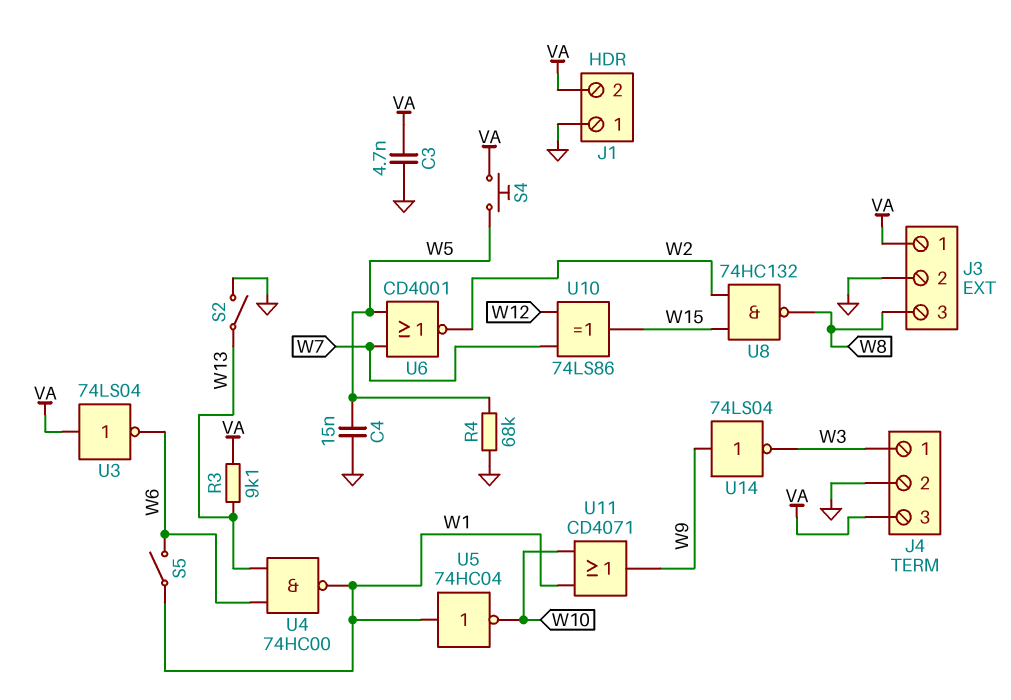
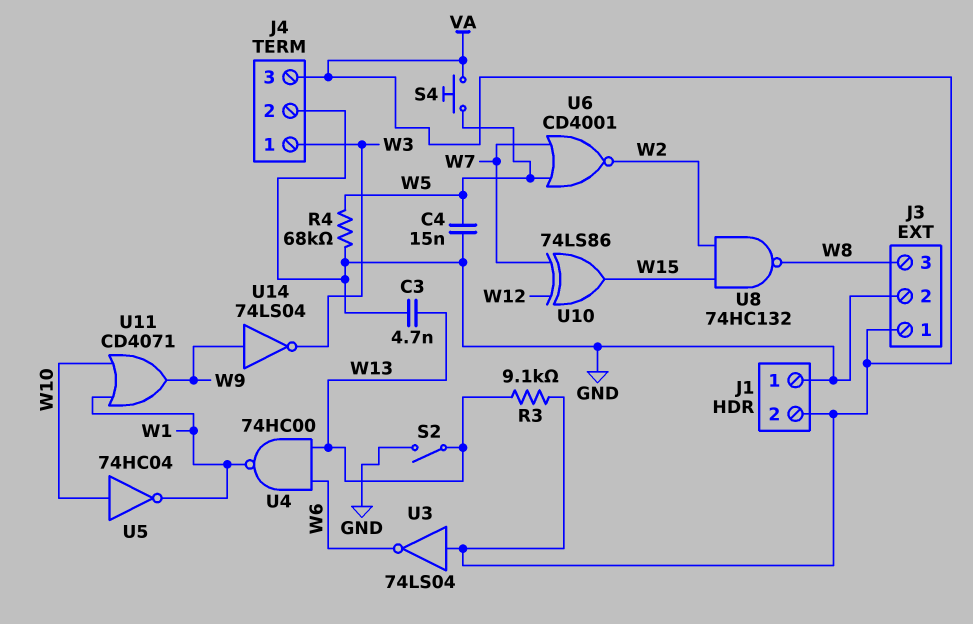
C3: 4.7nF (GND, VA) -> 4.7nF (GND, W13)
S5: switch (W1, W6) -> none
U5: NOT 74HC04 (in W1, out W10) -> NOT 74HC04 (in W10, out W1)

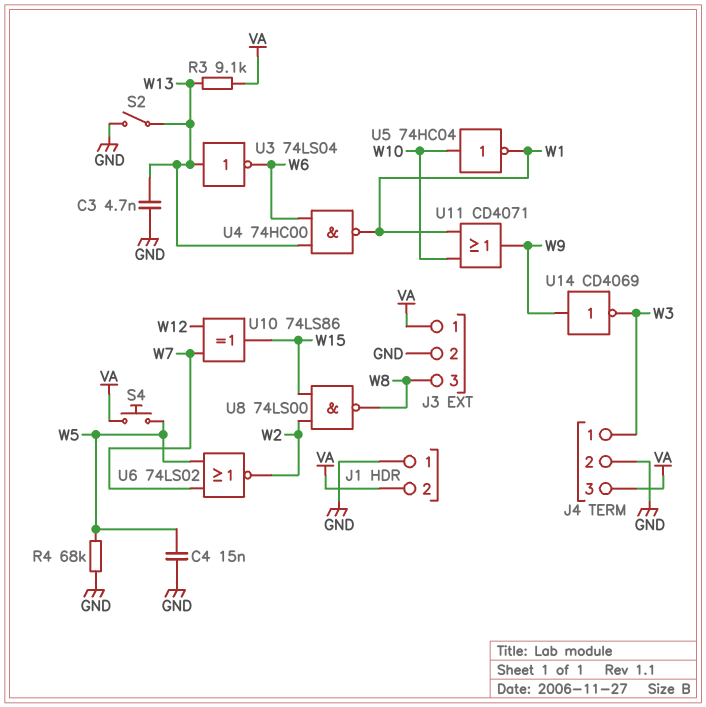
U3: NOT 74LS04 (in VA, out W6) -> NOT 74LS04 (in W13, out W6)
U6: NOR CD4001 (in W5, in W7, out W2) -> NOR 74LS02 (in W5, in W7, out W2)
U8: NAND 74HC132 (in W2, in W15, out W8) -> NAND 74LS00 (in W2, in W15, out W8)
U14: NOT 74LS04 (in W9, out W3) -> NOT CD4069 (in W9, out W3)

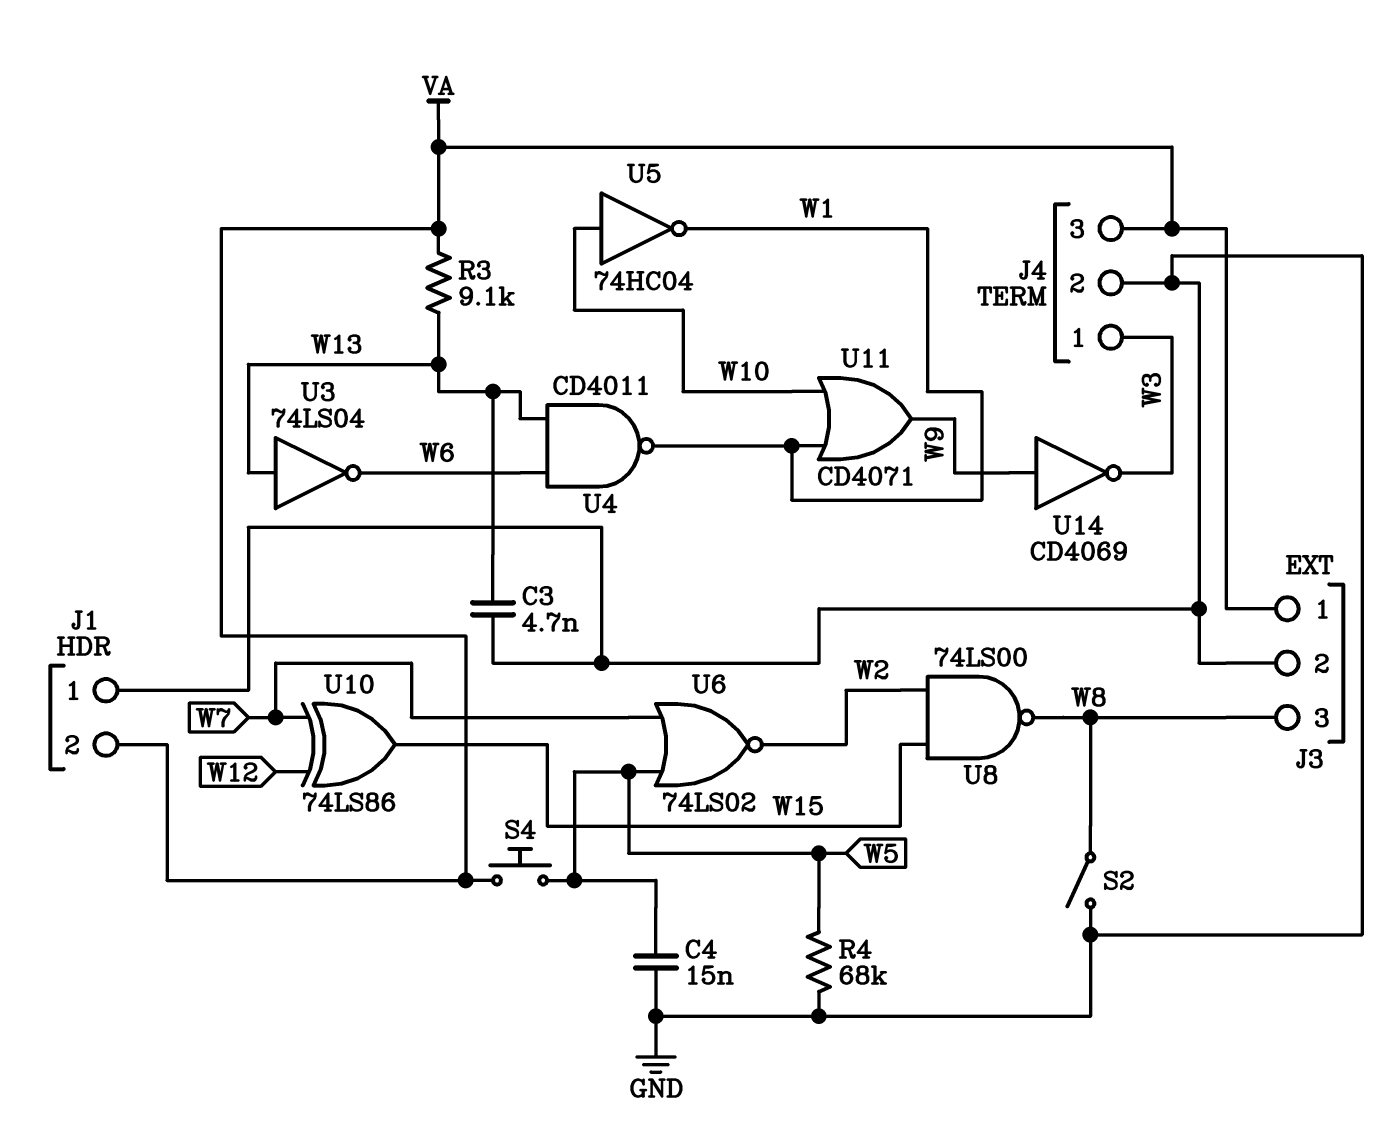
S2: switch (GND, W13) -> switch (GND, W8)
U4: NAND 74HC00 (in W6, in W13, out W1) -> NAND CD4011 (in W6, in W13, out W1)

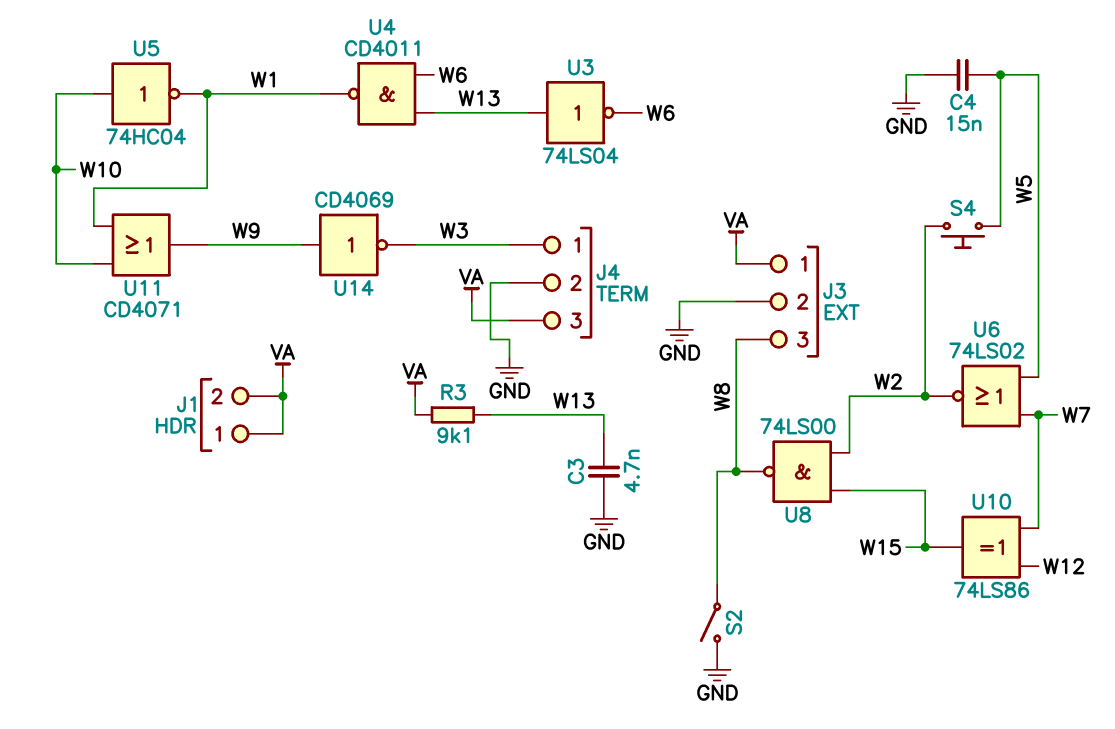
J1 pin 1: GND -> VA
R4: 68k (GND, W5) -> none
S4: button (VA, W5) -> button (W2, W5)

